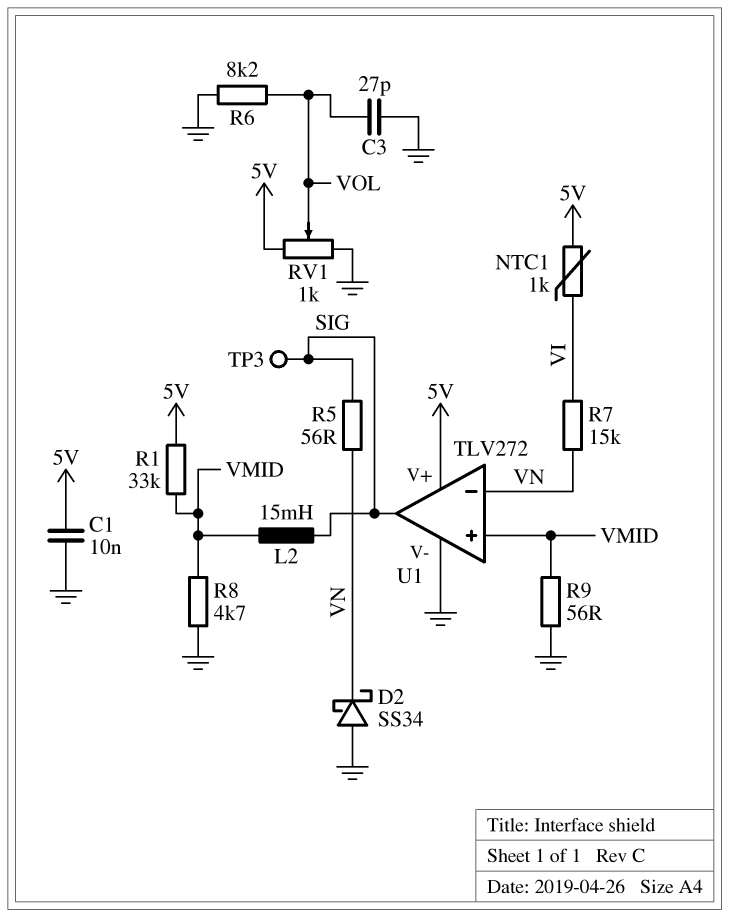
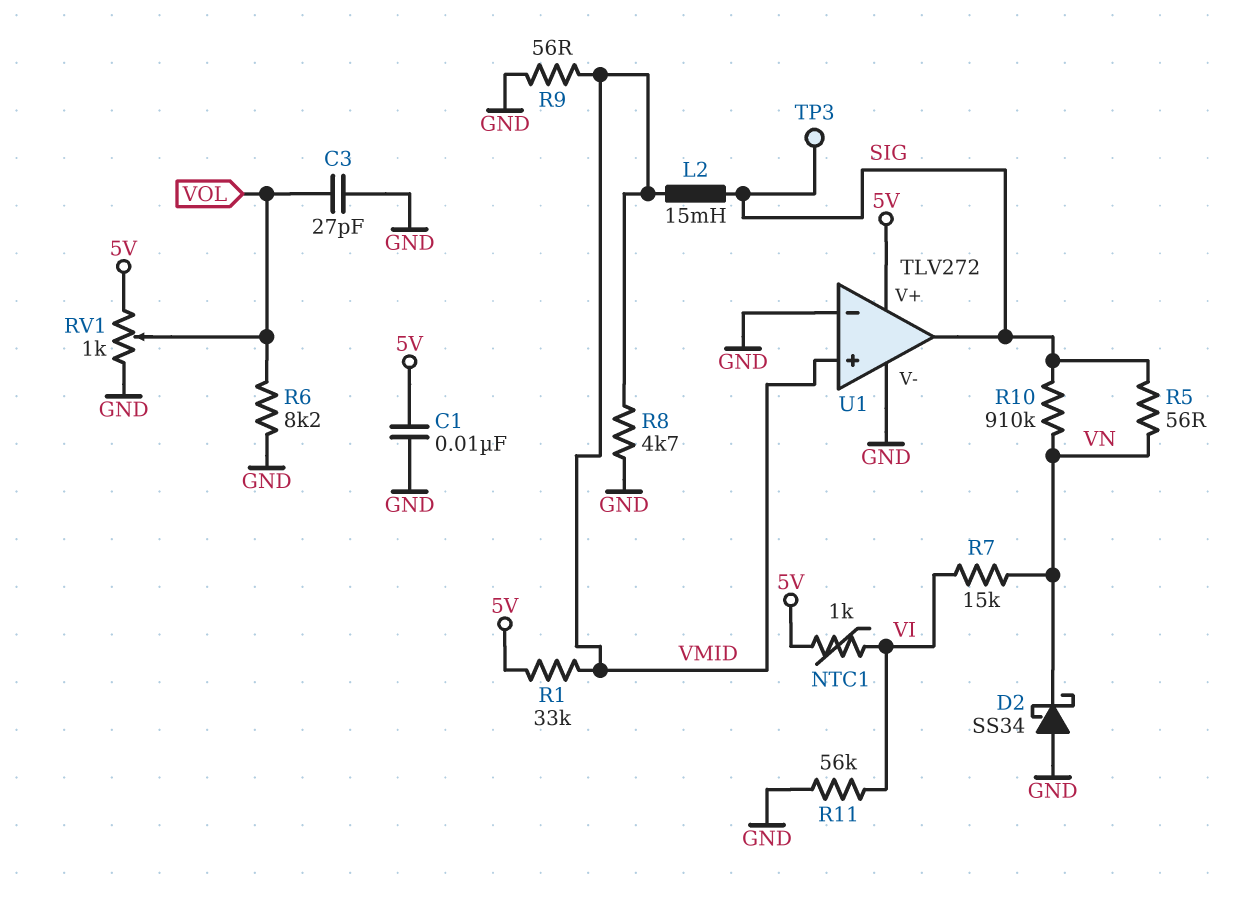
R10: none -> 910k (SIG, VN)
R11: none -> 56k (GND, VI)
U1 pin in-: VN -> GND

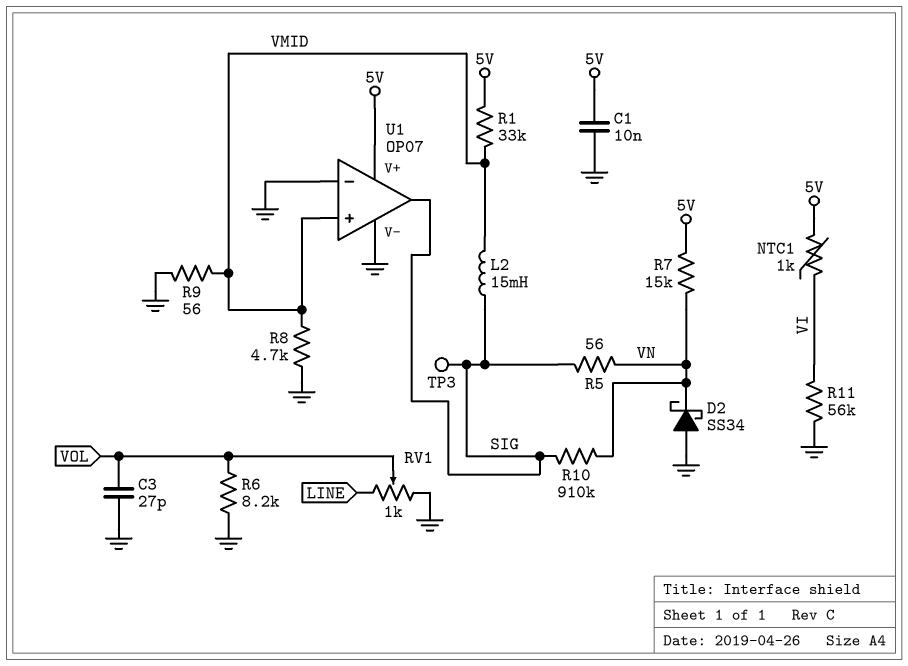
R7: 15k (VI, VN) -> 15k (5V, VN)
RV1: 1k (5V, GND, wiper VOL) -> 1k (GND, LINE, wiper VOL)
U1: TLV272 -> OP07

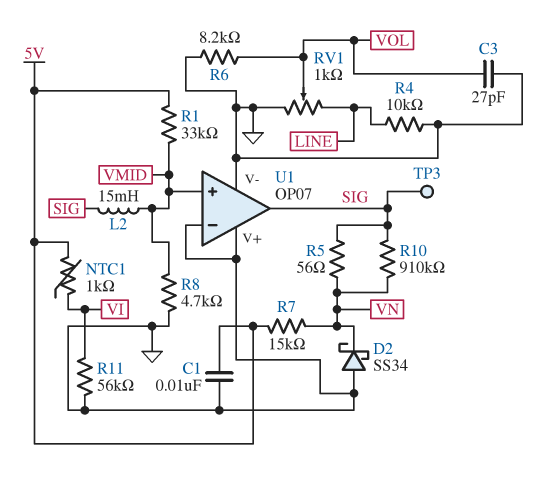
R4: none -> 10k (GND, LINE)
R9: 56 (GND, VMID) -> none
U1 pin V+: 5V -> GND

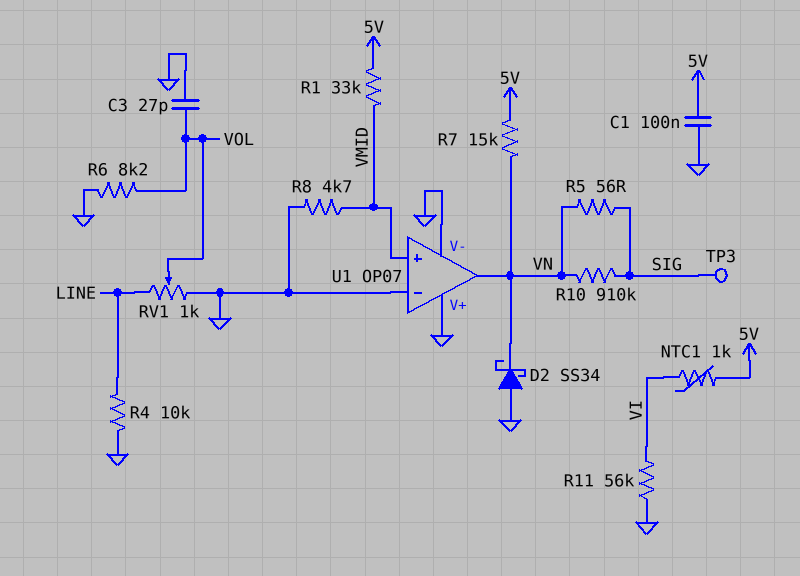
C1: 10nF (5V, GND) -> 100nF (5V, GND)
L2: 15mH (SIG, VMID) -> none
U1 pin out: SIG -> VN

